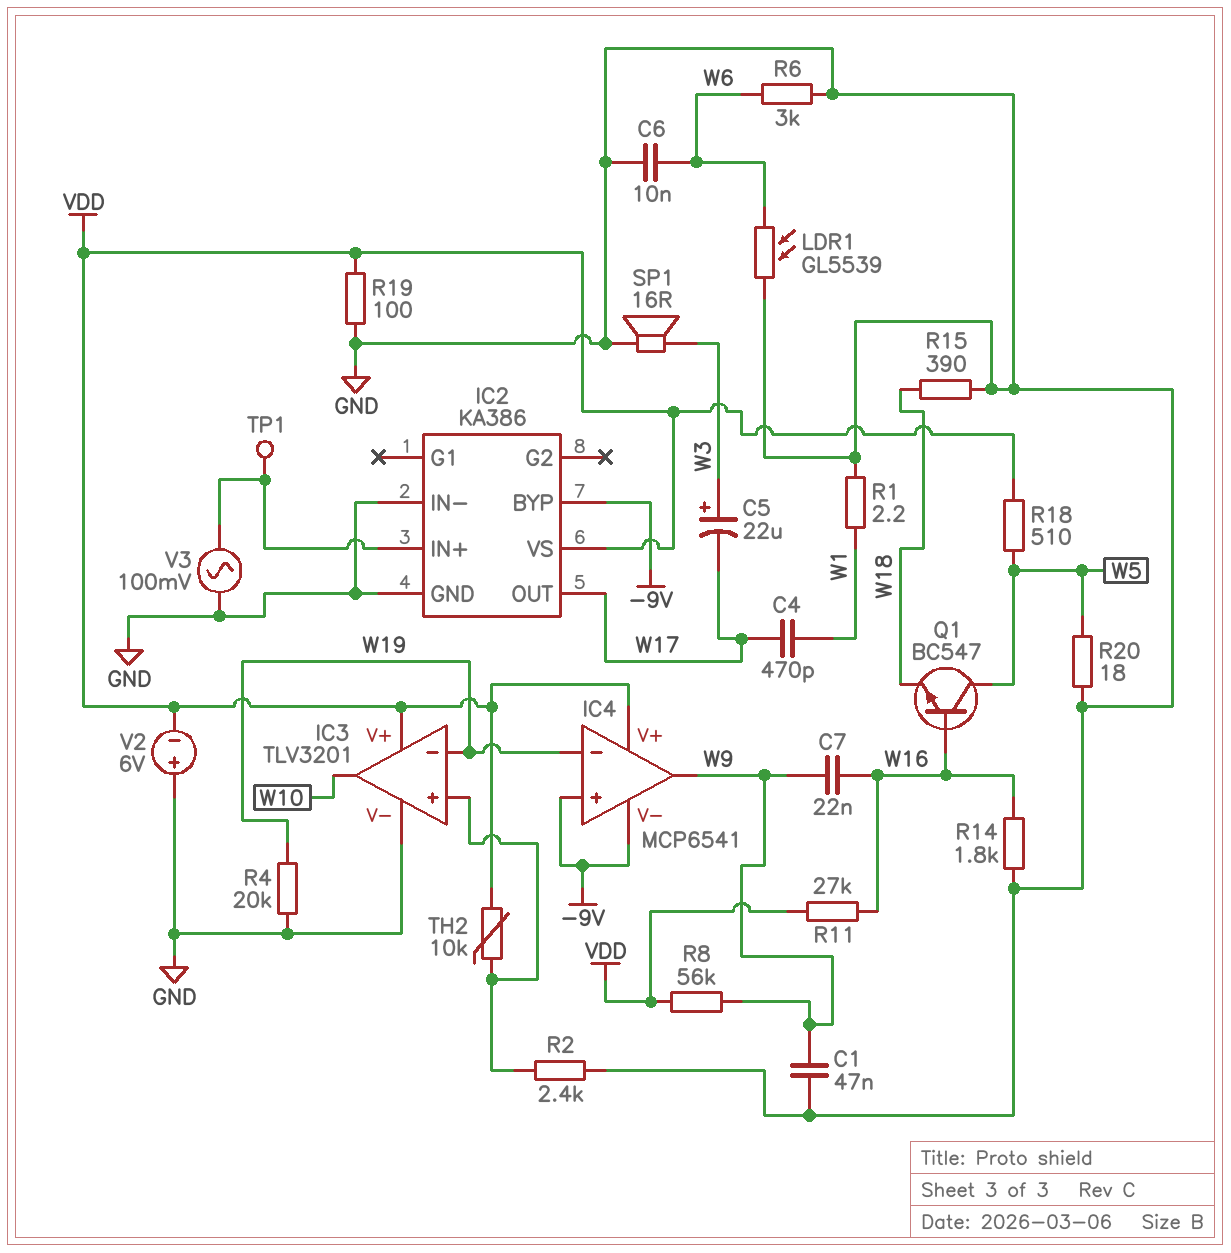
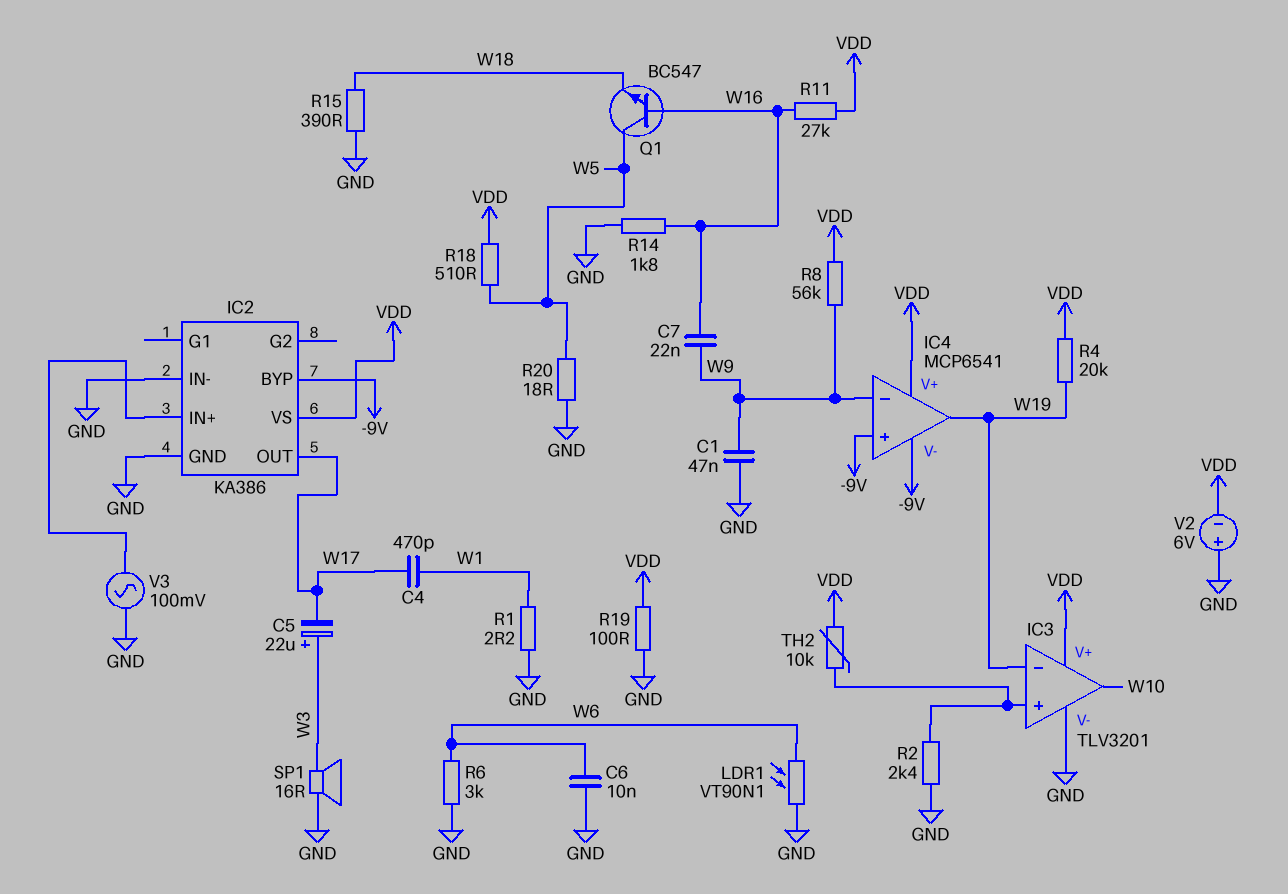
IC4 pin in-: W19 -> W9
IC4 pin out: W9 -> W19
LDR1: GL5539 (GND, W6) -> VT90N1 (GND, W6)
R4: 20k (GND, W19) -> 20k (VDD, W19)
TP1: test point (IC2/IN+) -> none

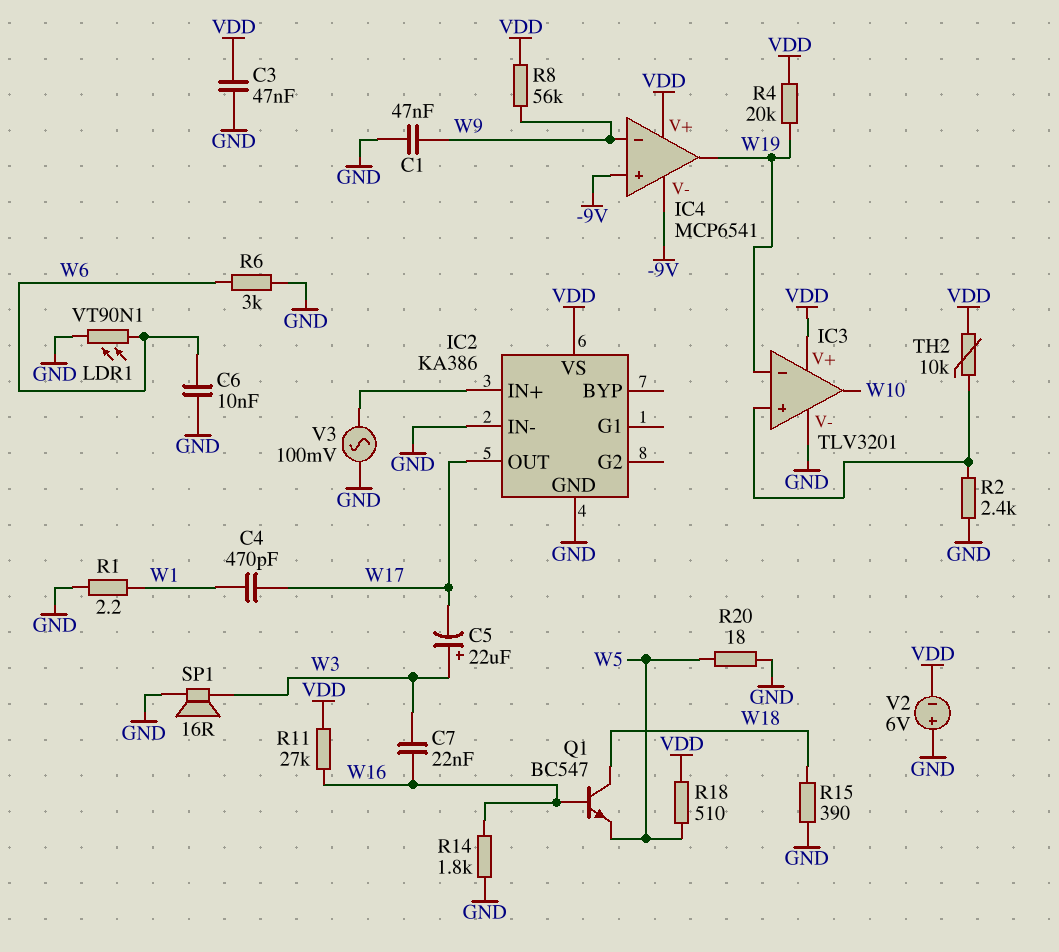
C3: none -> 47nF (GND, VDD)
C7: 22nF (W9, W16) -> 22nF (W3, W16)
IC2 pin BYP: -9V -> none
Q1: NPN BC547 (B W16, C W5, E W18) -> NPN BC547 (B W16, C W18, E W5)
R19: 100 (GND, VDD) -> none

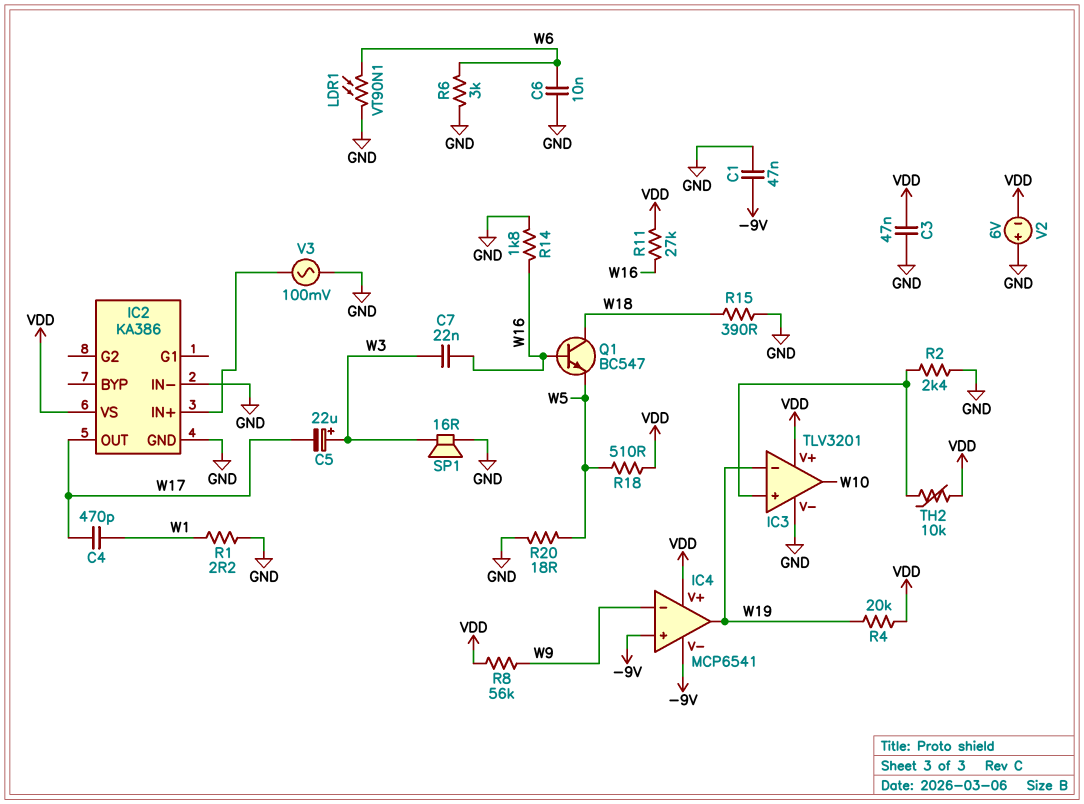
C1: 47nF (GND, W9) -> 47nF (-9V, GND)

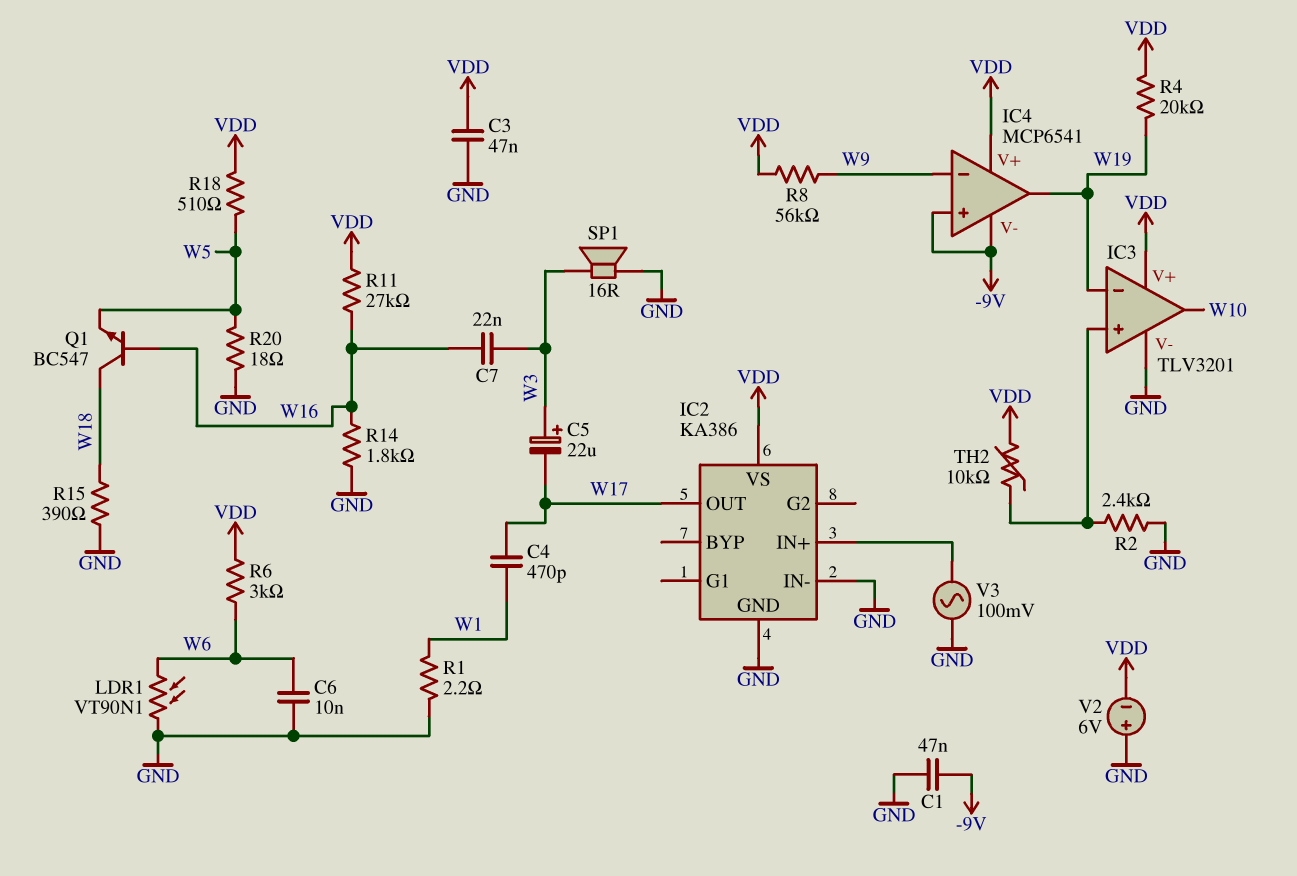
R6: 3k (GND, W6) -> 3k (VDD, W6)

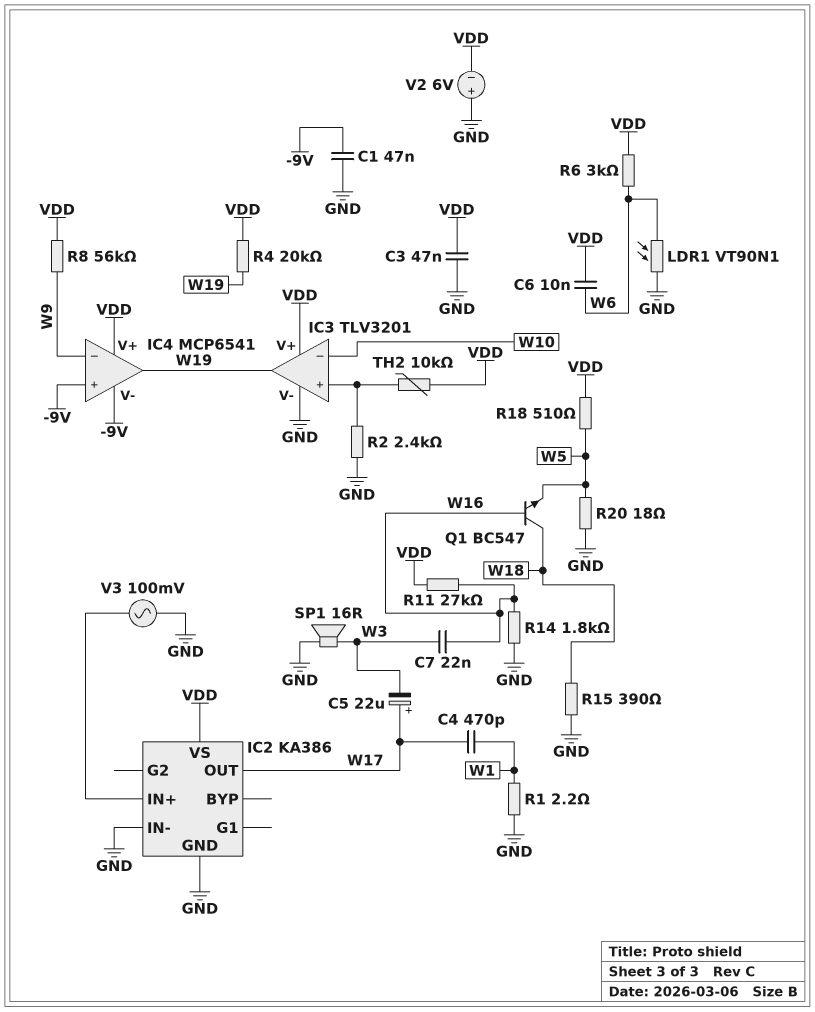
C5: 22uF (plus W3, minus W17) -> 22uF (plus W17, minus W3)
C6: 10nF (GND, W6) -> 10nF (VDD, W6)
IC3 pin in-: W19 -> W10
IC3 pin out: W10 -> W19

